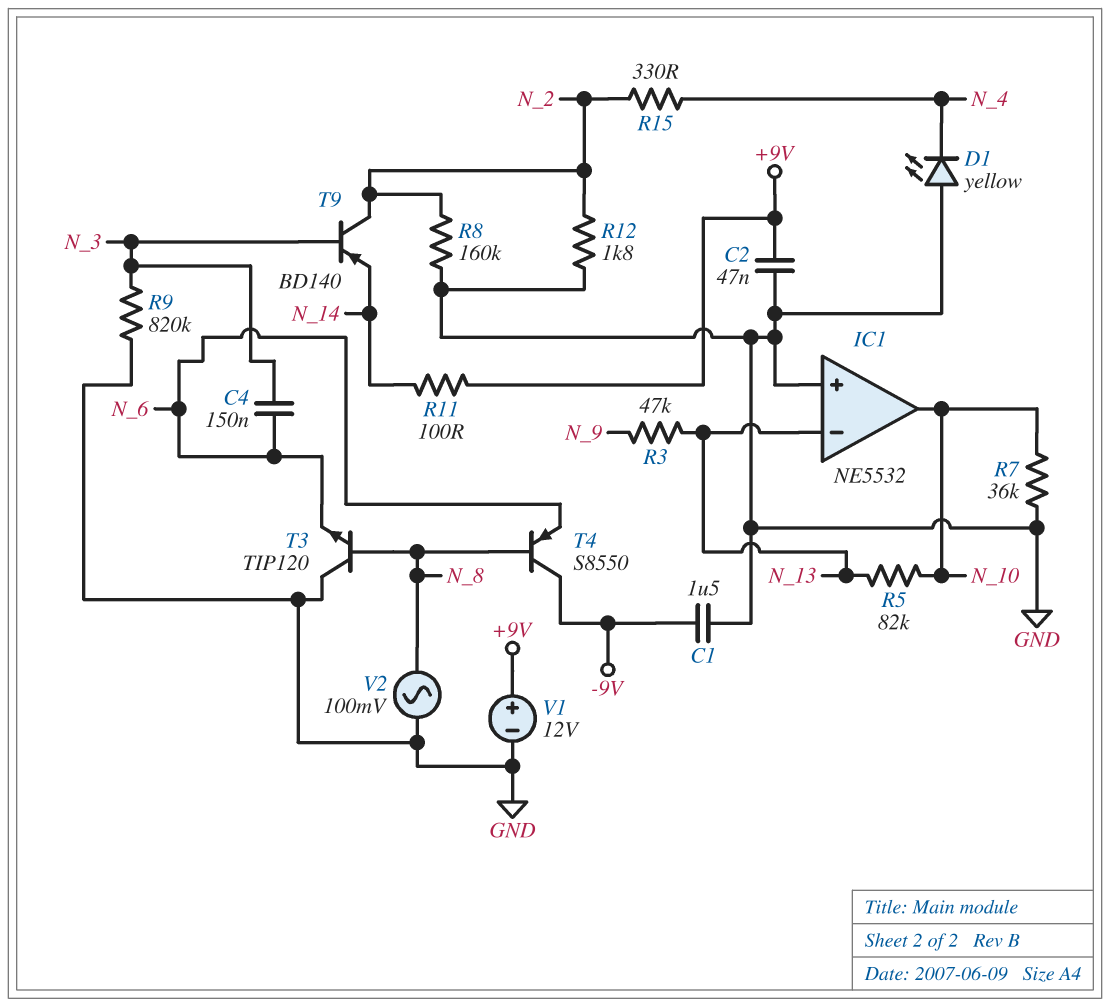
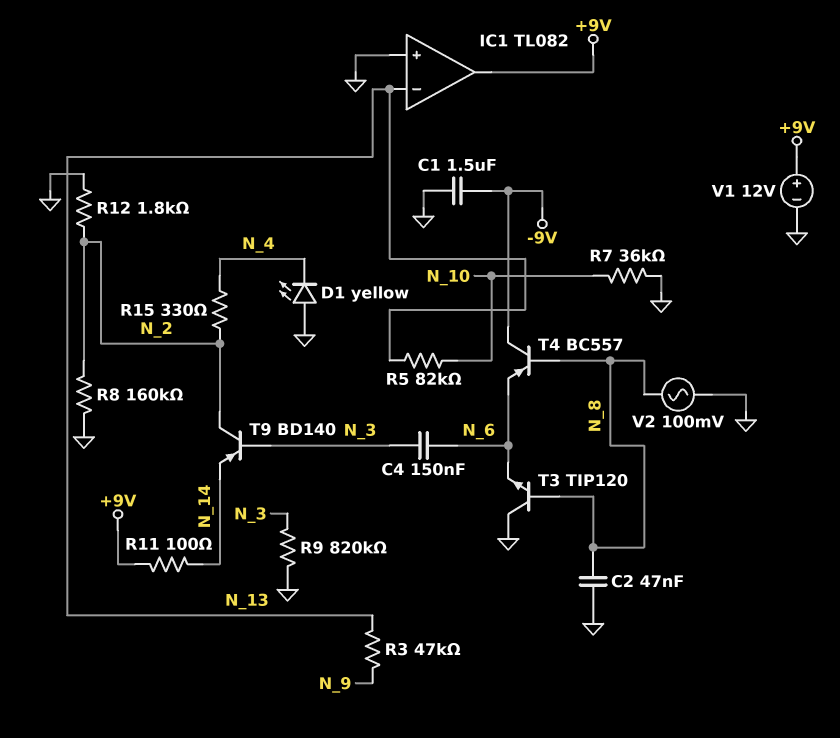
C2: 47nF (+9V, GND) -> 47nF (GND, N_8)
IC1: NE5532 -> TL082
IC1 pin out: N_10 -> +9V
T4: PNP S8550 (B N_8, C -9V, E N_6) -> PNP BC557 (B N_8, C -9V, E N_6)

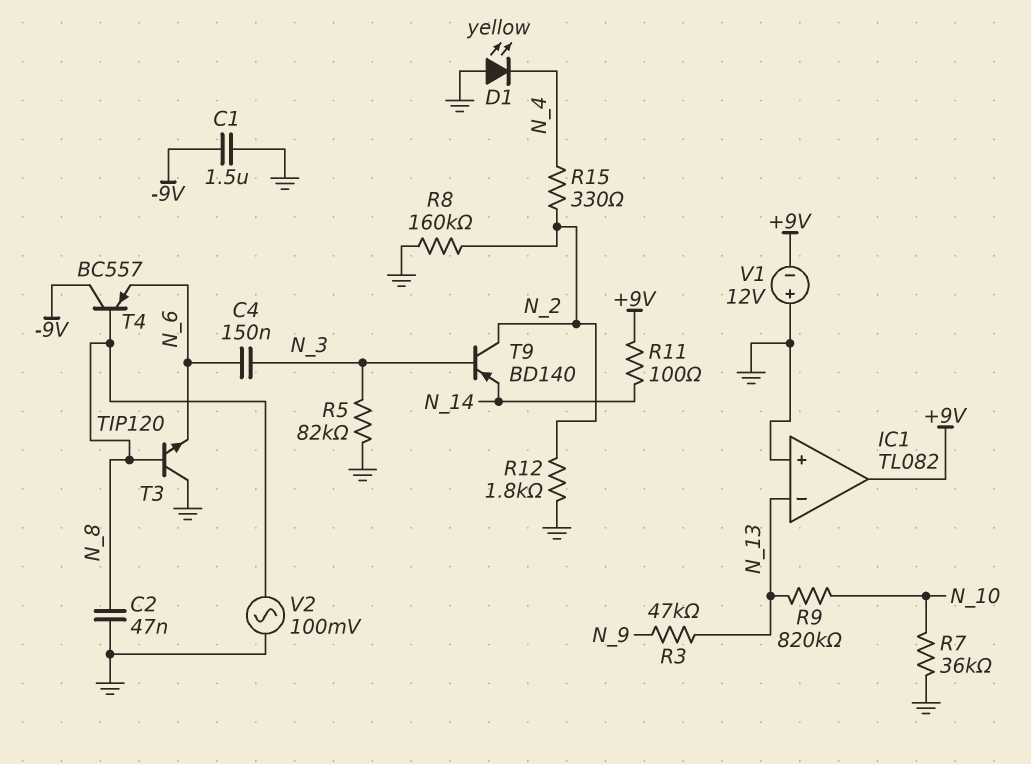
R5: 82k (N_10, N_13) -> 82k (GND, N_3)
R9: 820k (GND, N_3) -> 820k (N_10, N_13)
V1: 12V (plus +9V, minus GND) -> 12V (plus GND, minus +9V)

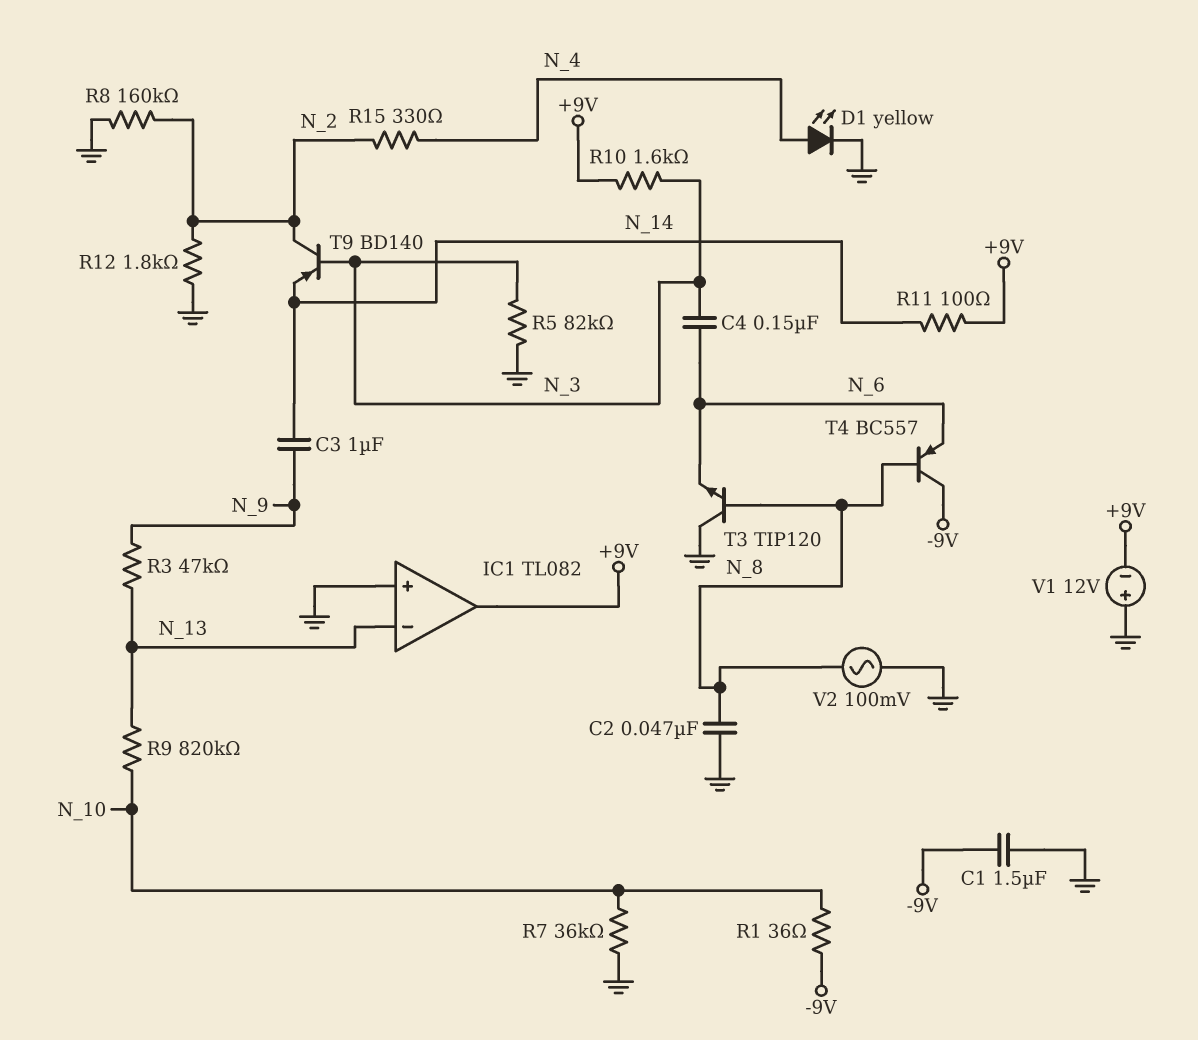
C3: none -> 1uF (N_9, N_14)
D1: LED yellow (A GND, K N_4) -> LED yellow (A N_4, K GND)
R1: none -> 36 (-9V, N_10)
R10: none -> 1.6k (+9V, N_3)

